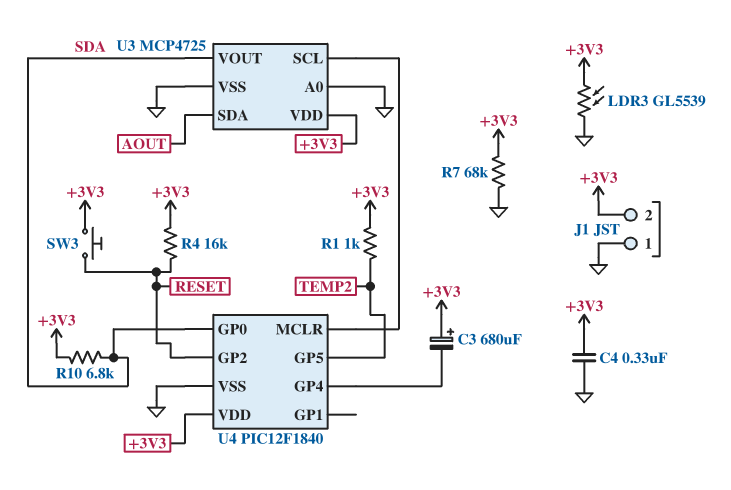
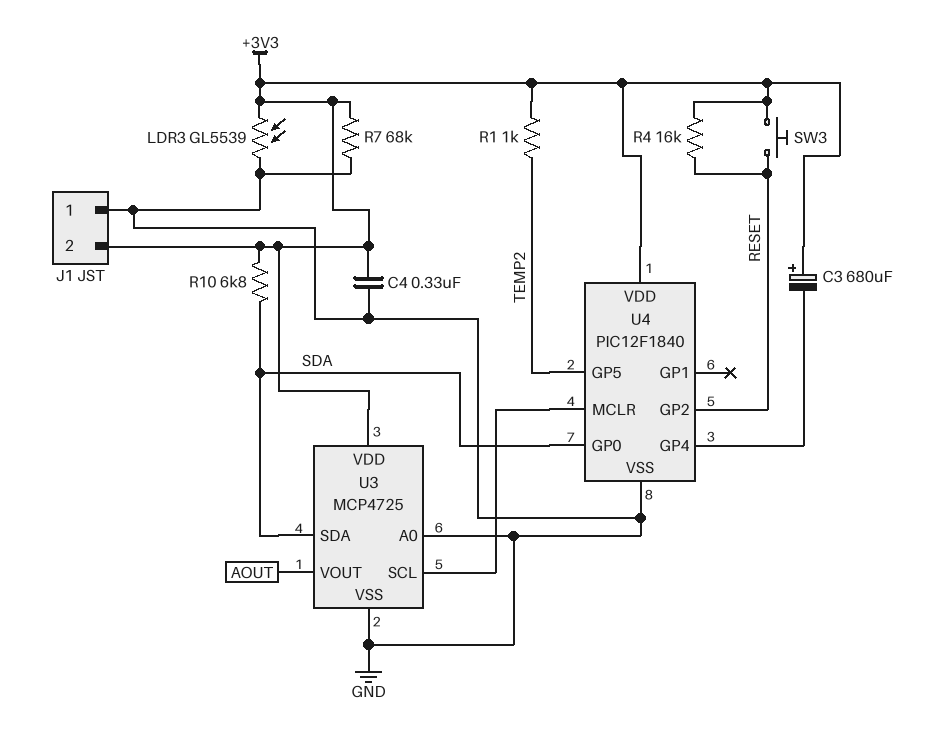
U3 pin SDA: AOUT -> SDA
U3 pin VOUT: SDA -> AOUT

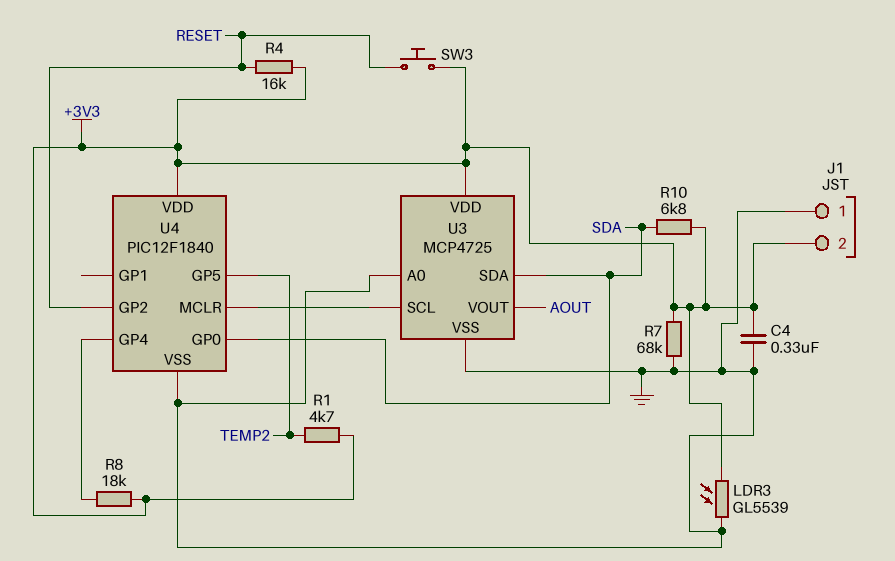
C3: 680uF (plus +3V3, minus U4/GP4) -> none
R1: 1k (+3V3, TEMP2) -> 4.7k (+3V3, TEMP2)
R8: none -> 18k (+3V3, U4/GP4)

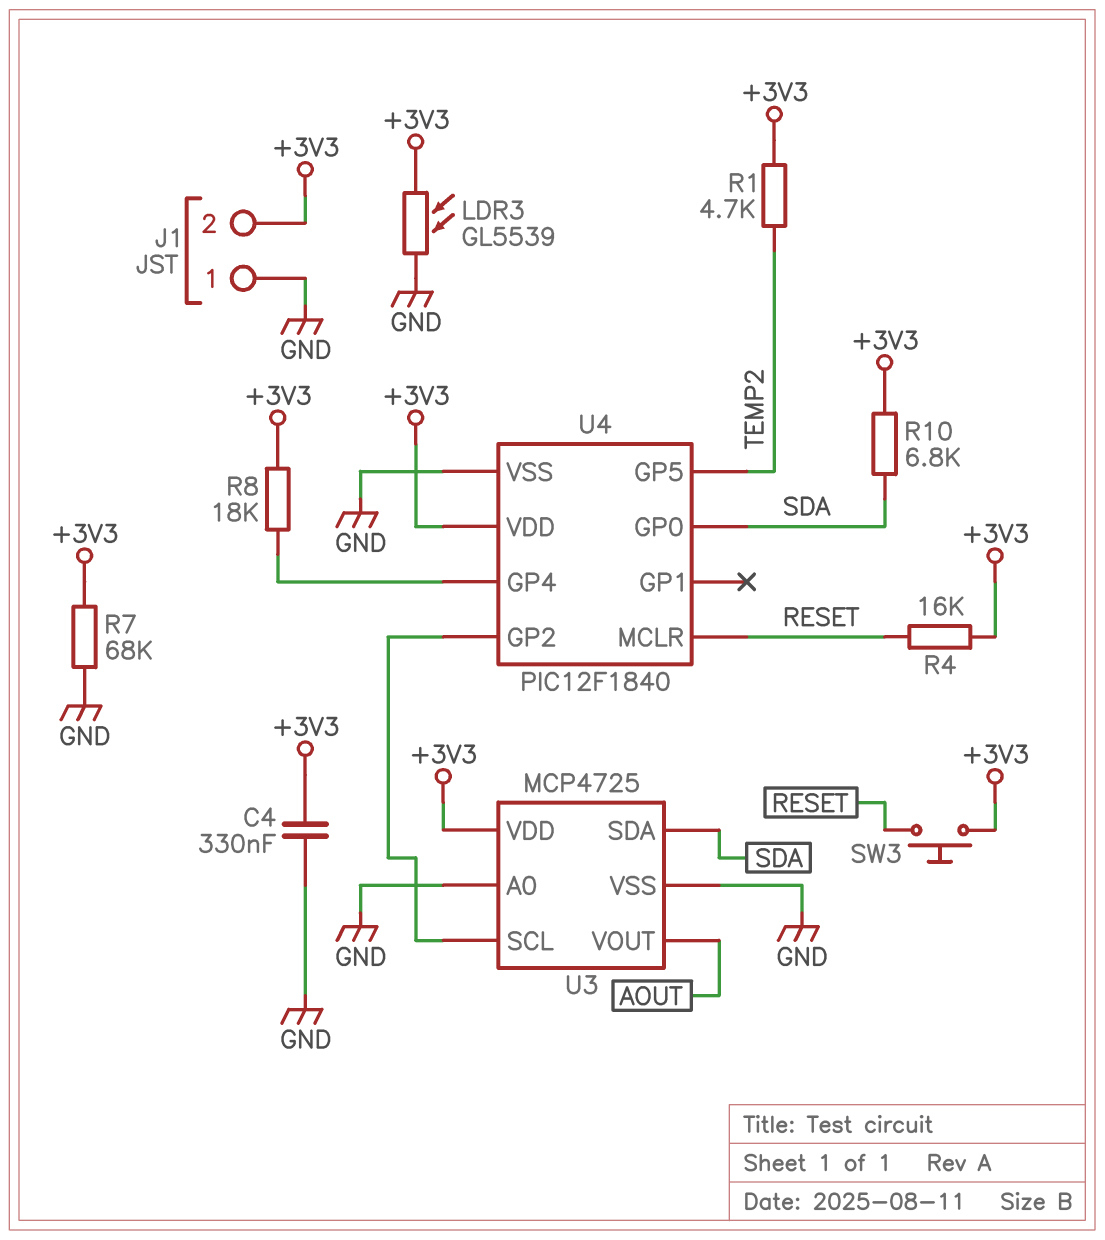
U4 pin GP2: RESET -> U3/SCL
U4 pin MCLR: U3/SCL -> RESET

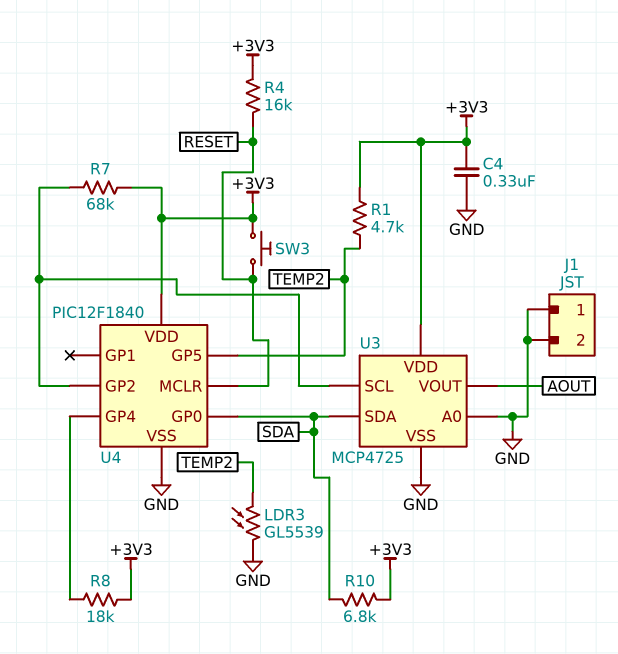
J1 pin 2: +3V3 -> GND
LDR3: GL5539 (+3V3, GND) -> GL5539 (GND, TEMP2)
R7: 68k (+3V3, GND) -> 68k (+3V3, U3/SCL)

